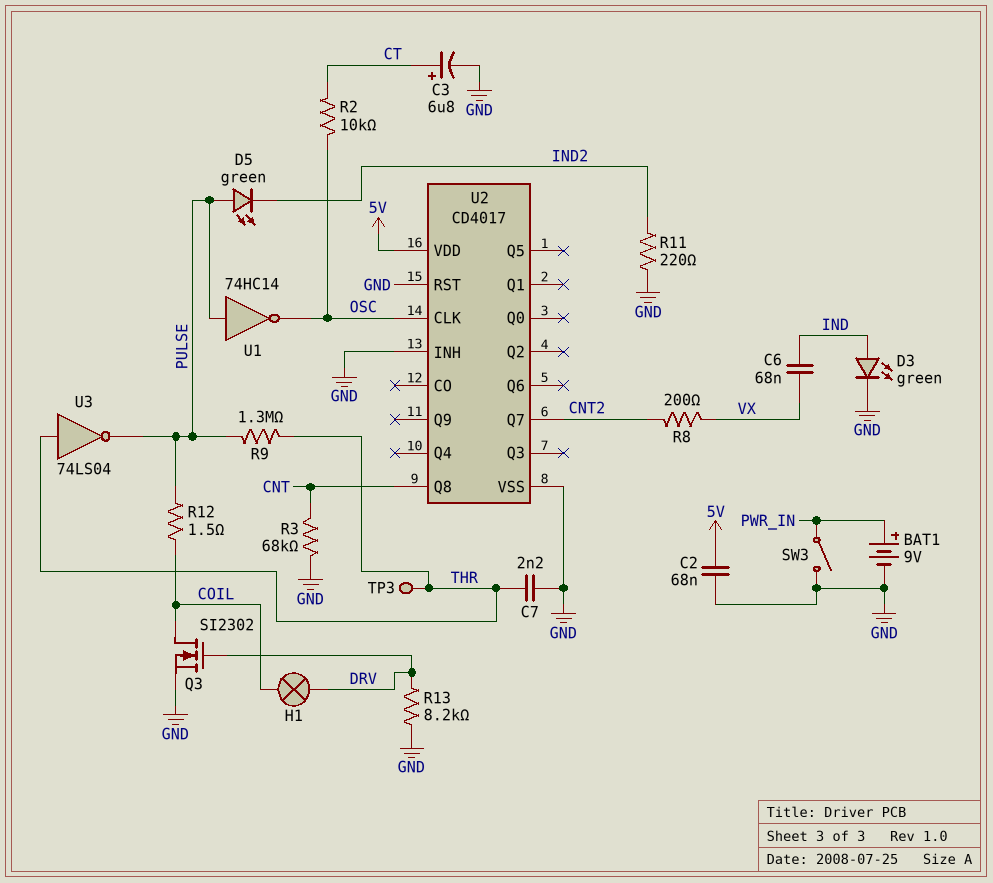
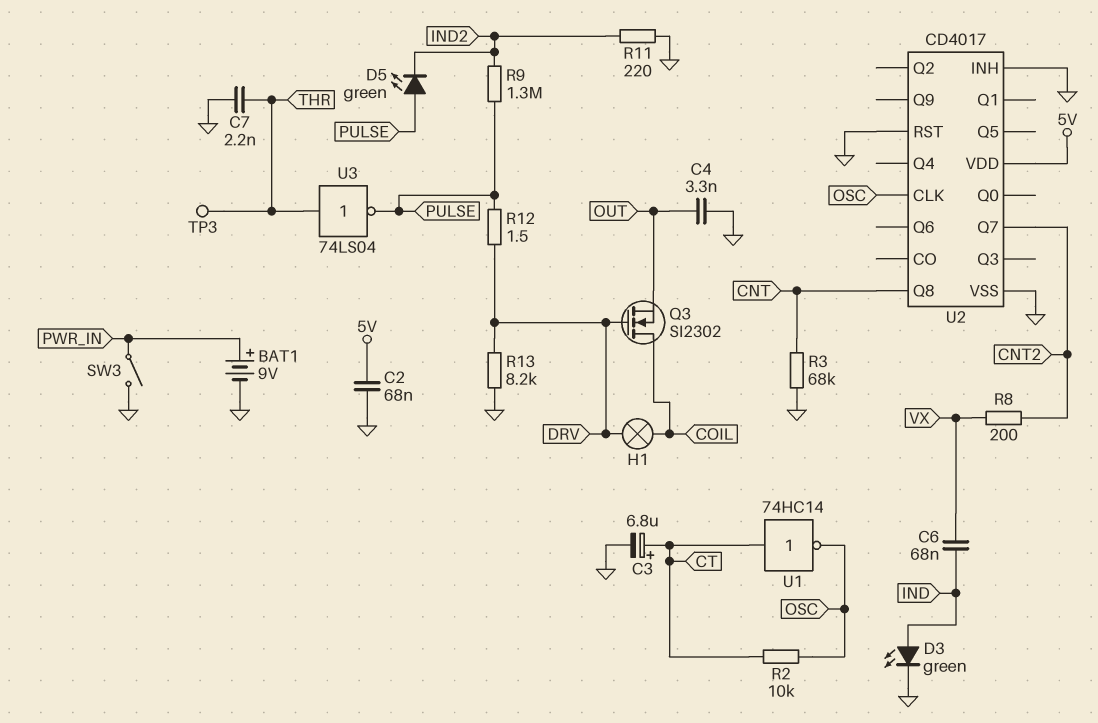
C4: none -> 3.3nF (GND, OUT)
Q3: NMOS SI2302 (G DRV, D COIL, S GND) -> NMOS SI2302 (G DRV, D COIL, S OUT)
R9: 1.3M (PULSE, THR) -> 1.3M (IND2, PULSE)
R12: 1.5 (COIL, PULSE) -> 1.5 (DRV, PULSE)
U1: NOT 74HC14 (in PULSE, out OSC) -> NOT 74HC14 (in CT, out OSC)

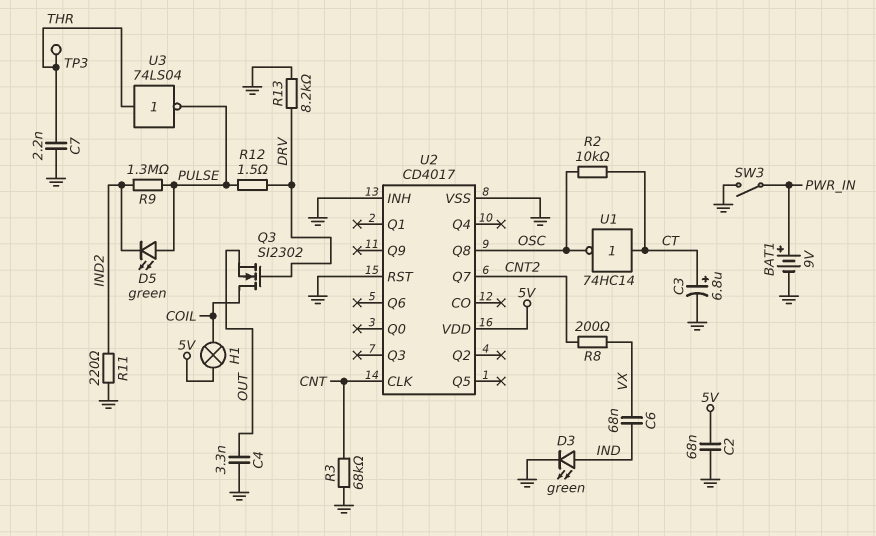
H1: lamp (COIL, DRV) -> lamp (5V, COIL)
U2 pin CLK: OSC -> CNT
U2 pin Q8: CNT -> OSC

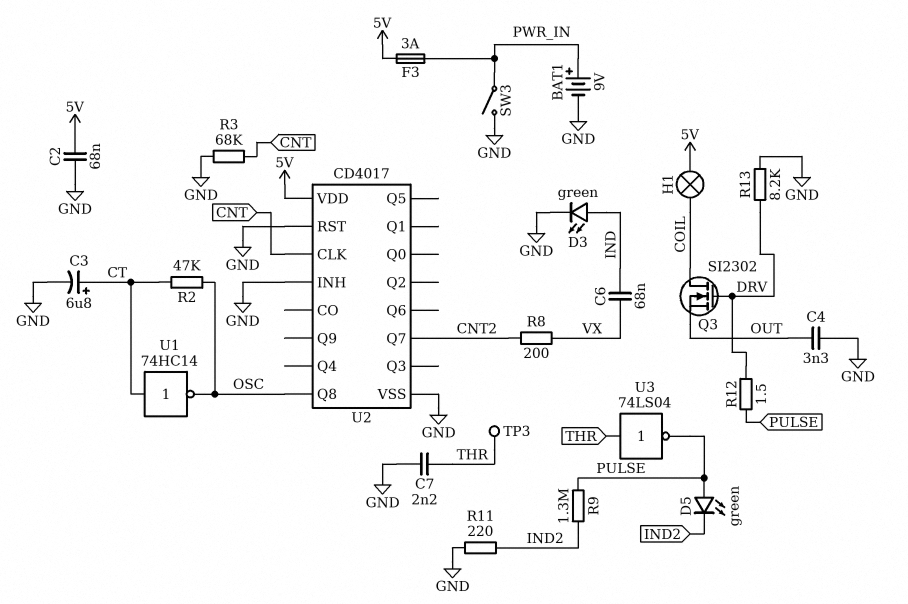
F3: none -> 3A (5V, PWR_IN)
R2: 10k (CT, OSC) -> 47k (CT, OSC)

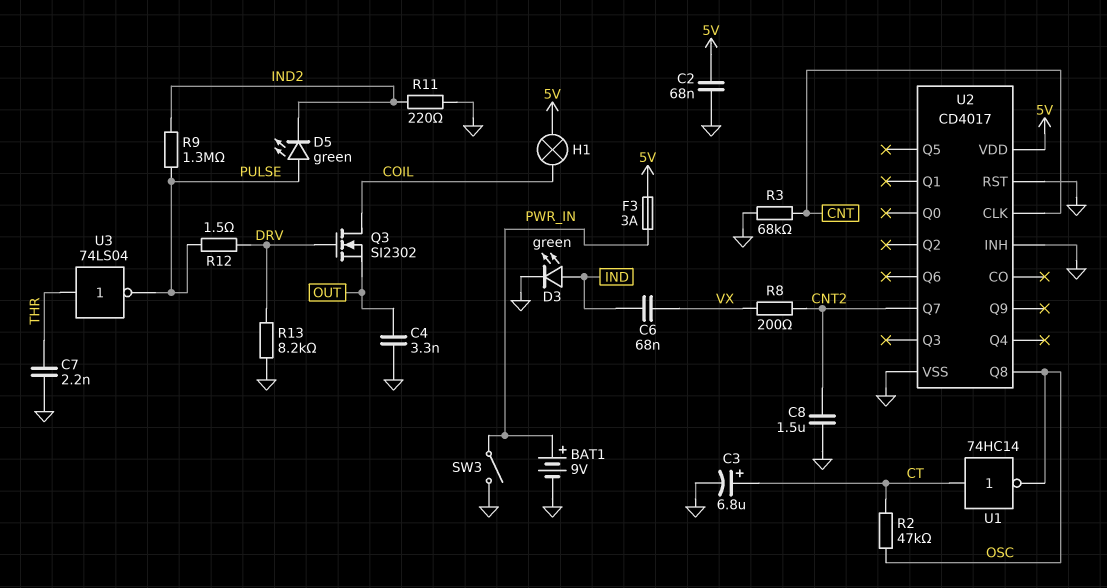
C8: none -> 1.5uF (CNT2, GND)
TP3: test point (THR) -> none

